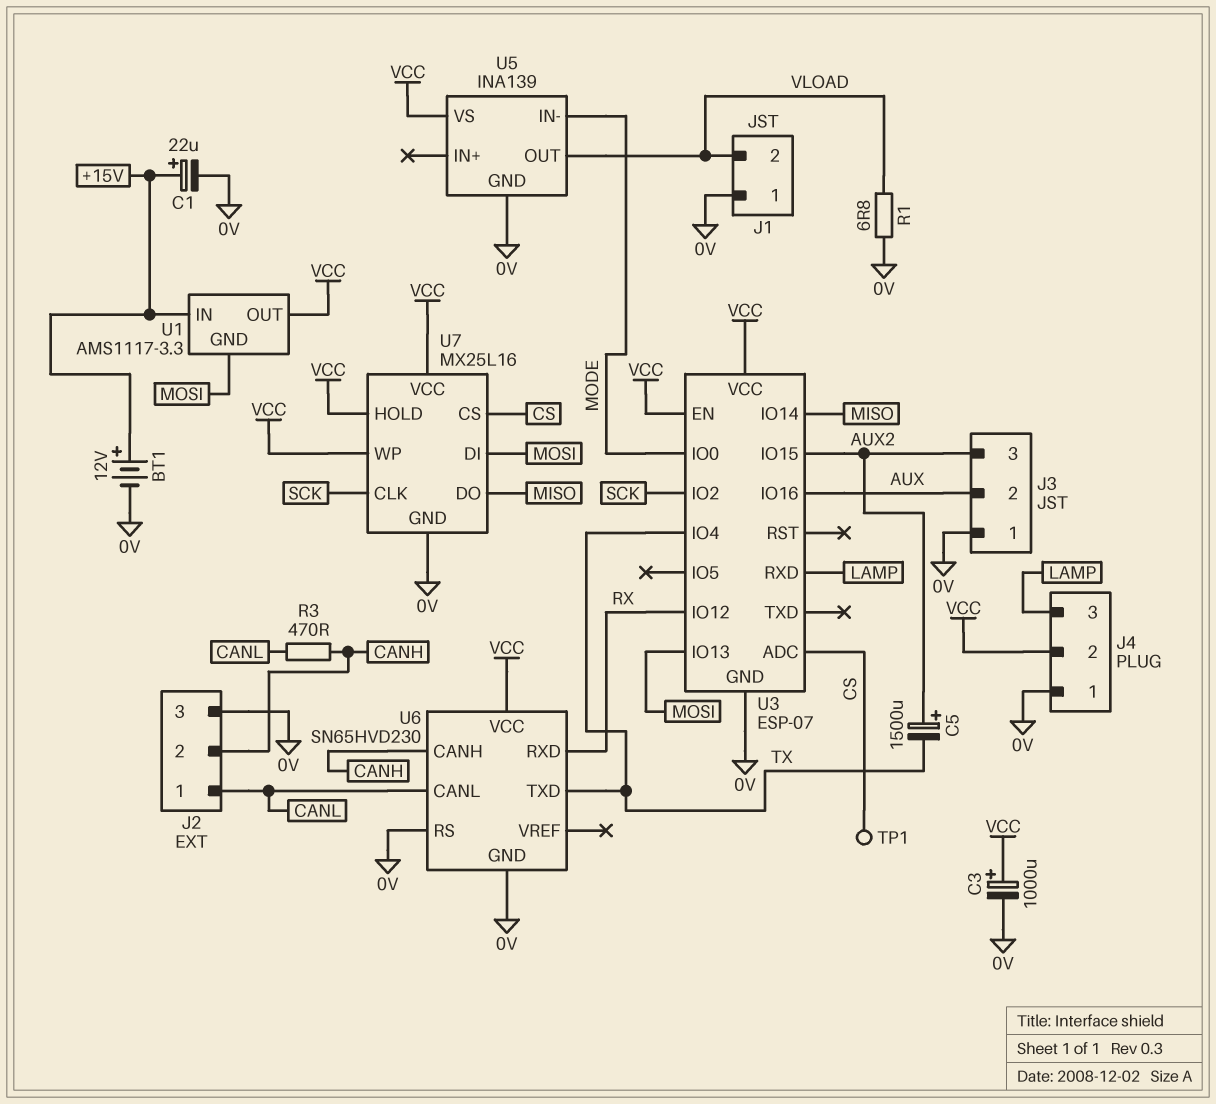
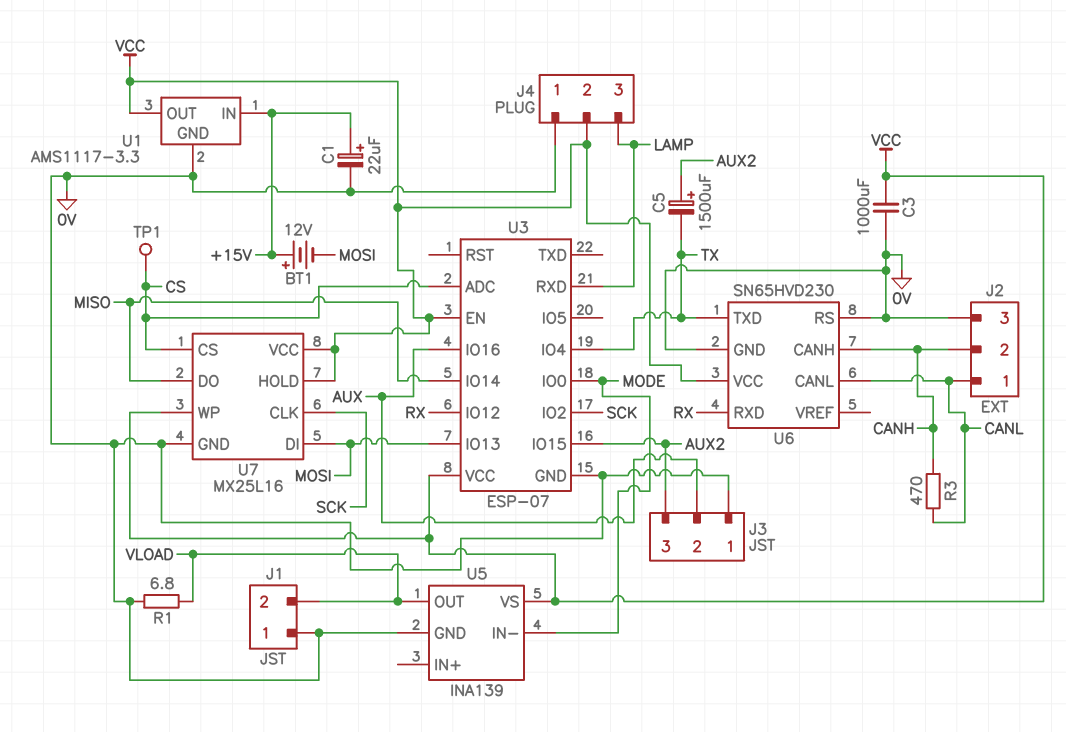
BT1: 12V (plus +15V, minus 0V) -> 12V (plus +15V, minus MOSI)
C3: 1000uF (plus VCC, minus 0V) -> 1000uF (0V, VCC)
U1 pin GND: MOSI -> 0V

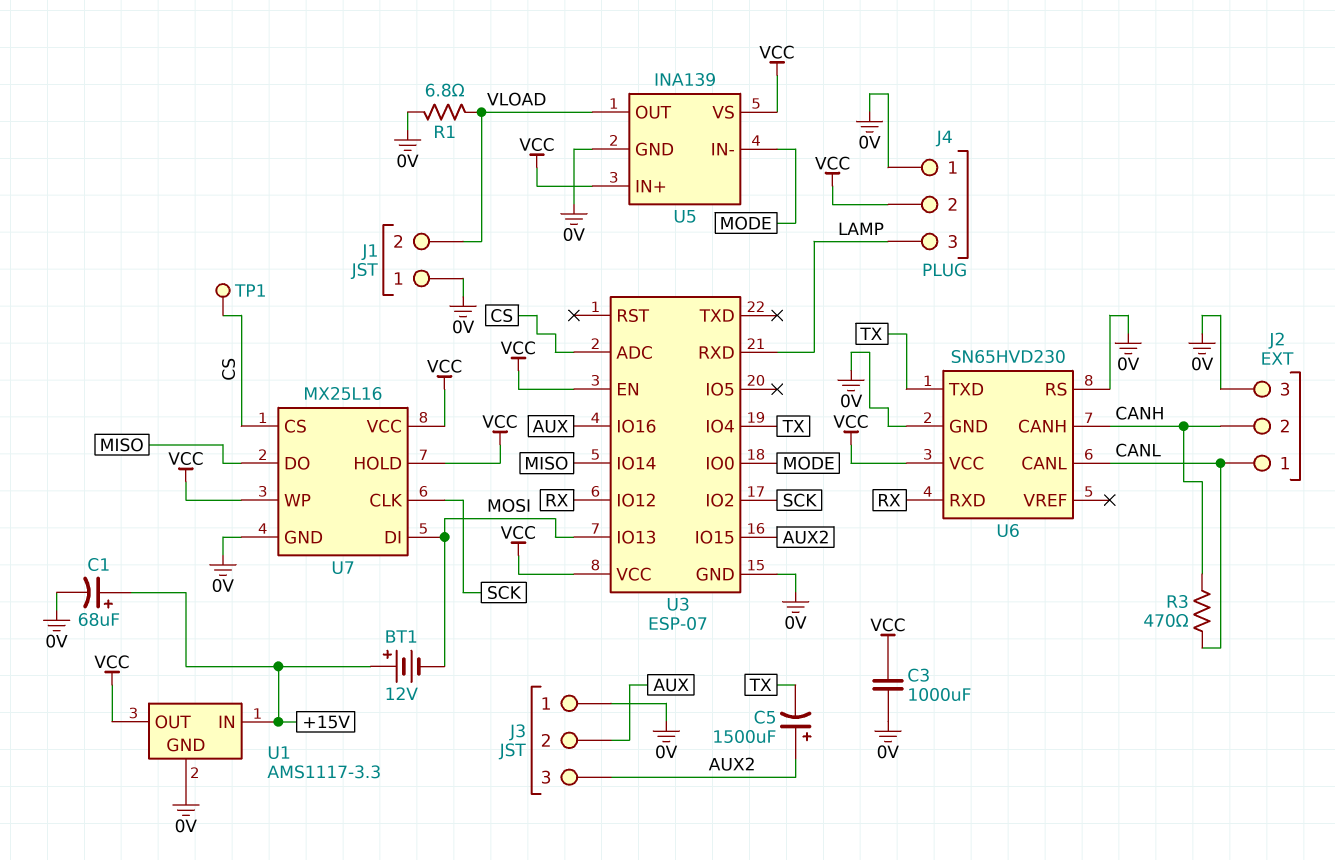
C1: 22uF (plus +15V, minus 0V) -> 68uF (plus +15V, minus 0V)
U5 pin IN+: none -> VCC

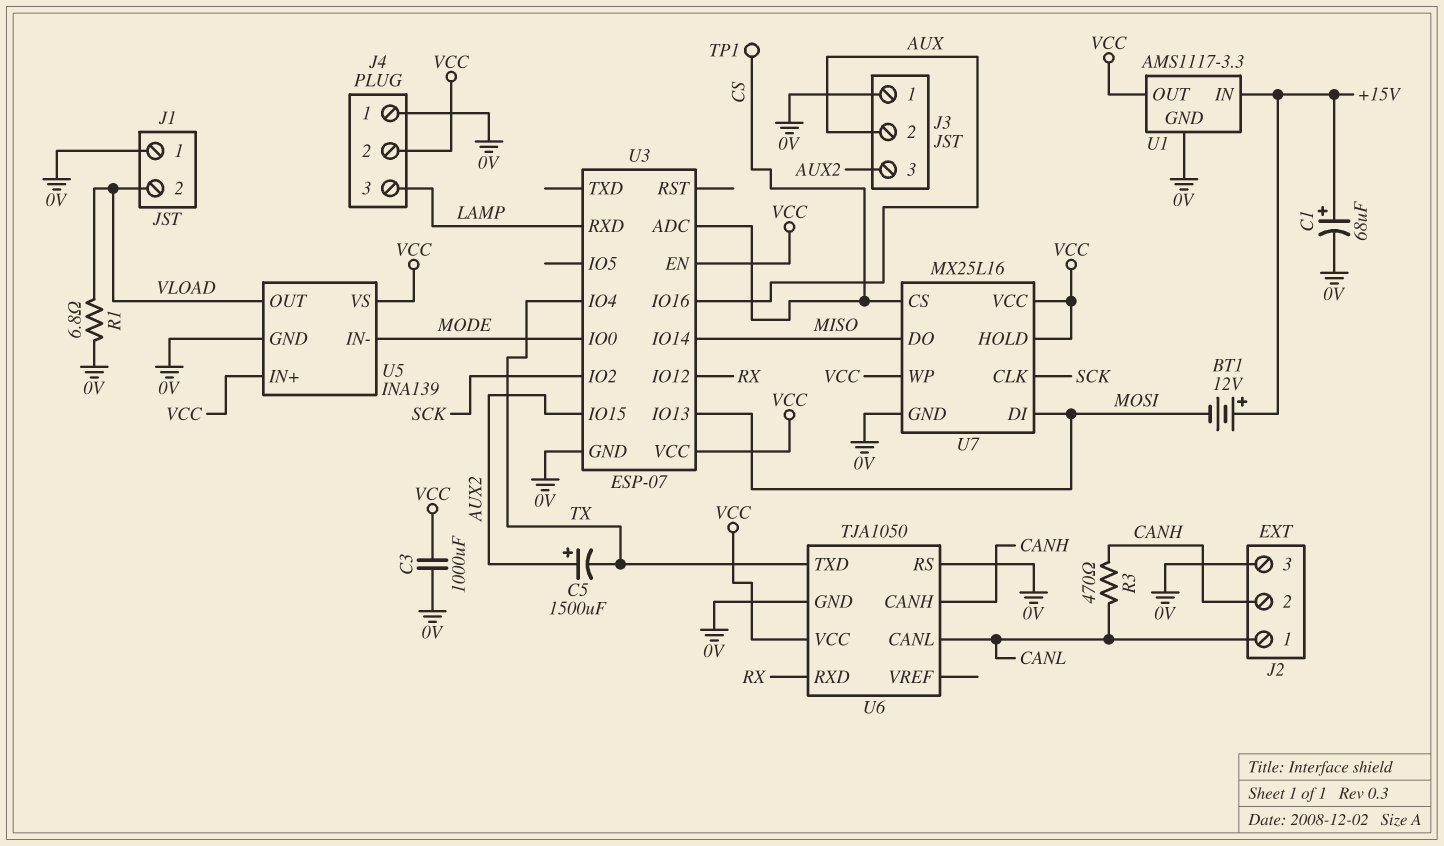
U6: SN65HVD230 -> TJA1050

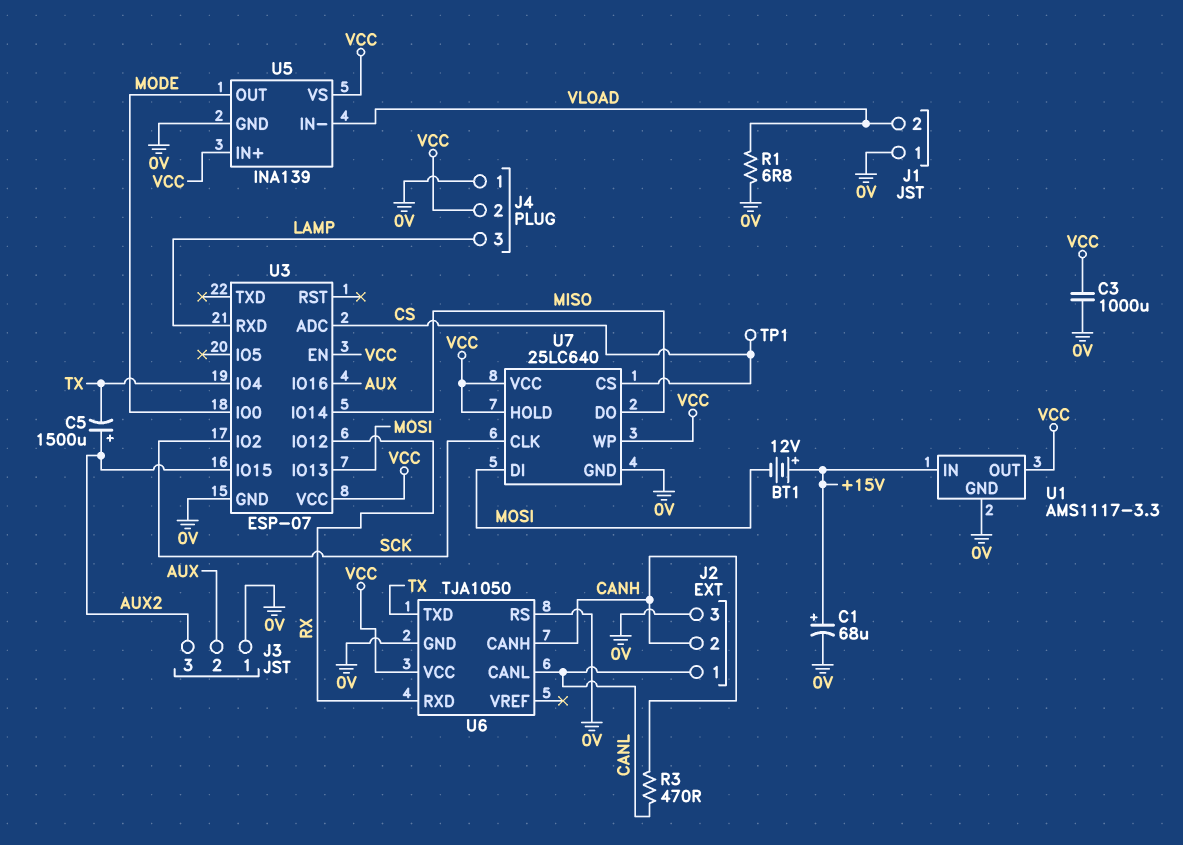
U5 pin IN-: MODE -> VLOAD
U5 pin OUT: VLOAD -> MODE
U7: MX25L16 -> 25LC640

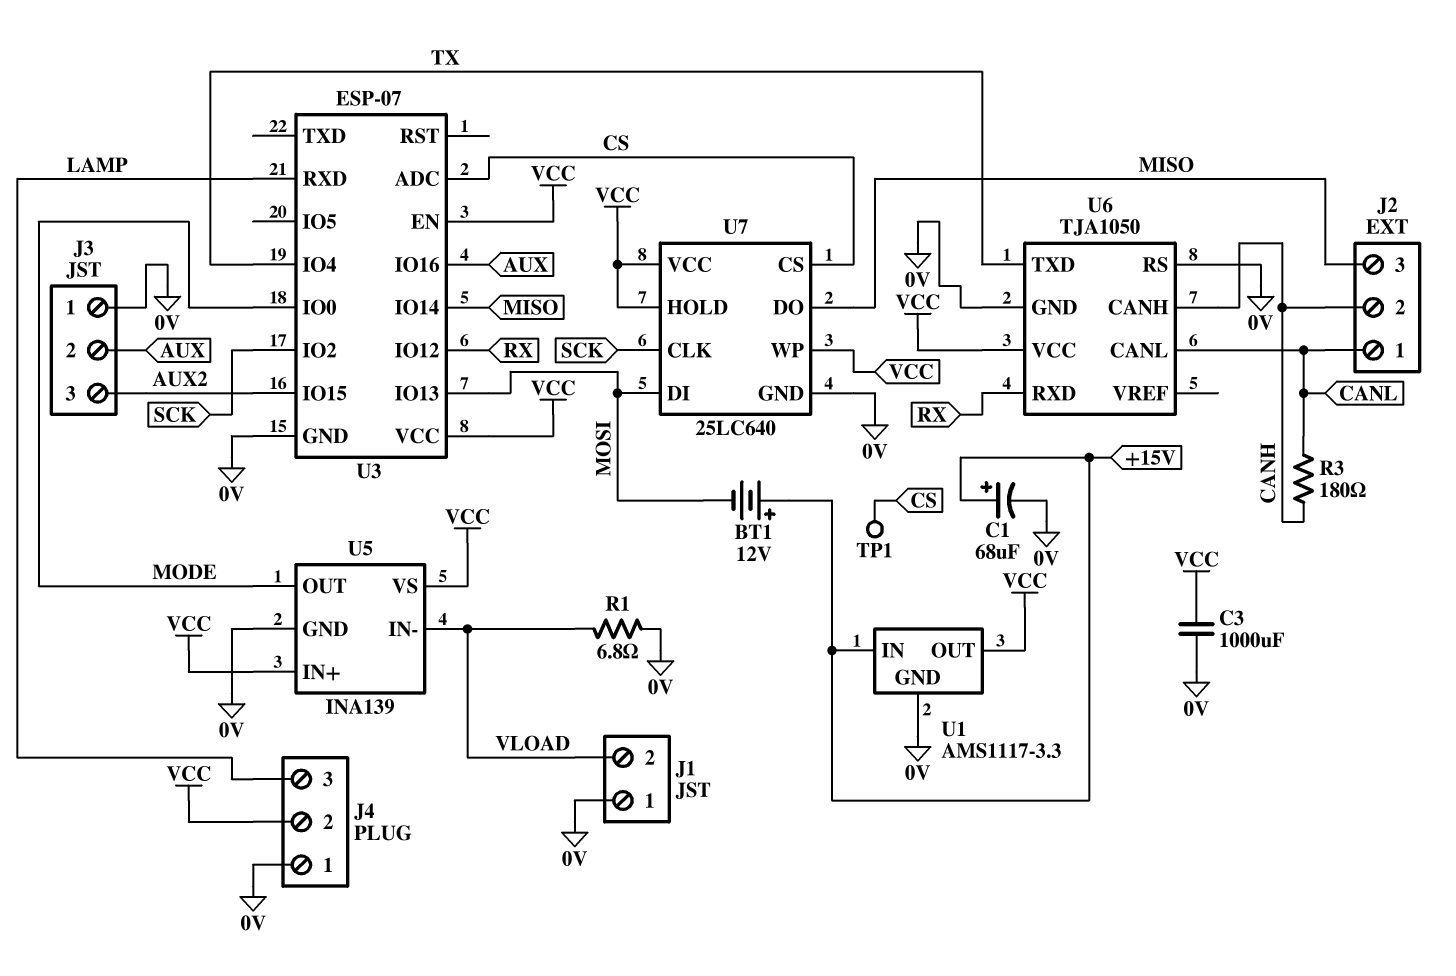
C5: 1500uF (plus AUX2, minus TX) -> none
J2 pin 3: 0V -> MISO
R3: 470 (CANH, CANL) -> 180 (CANH, CANL)

